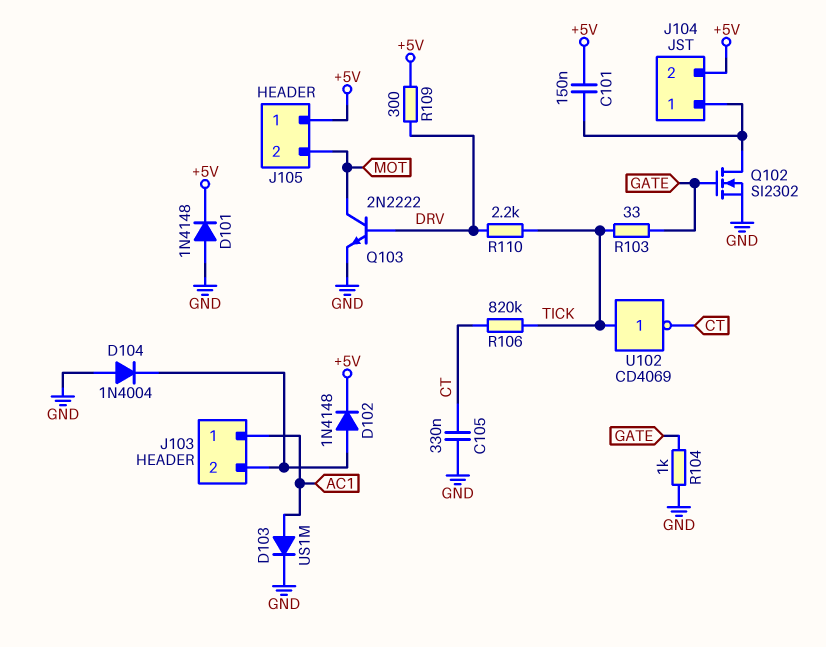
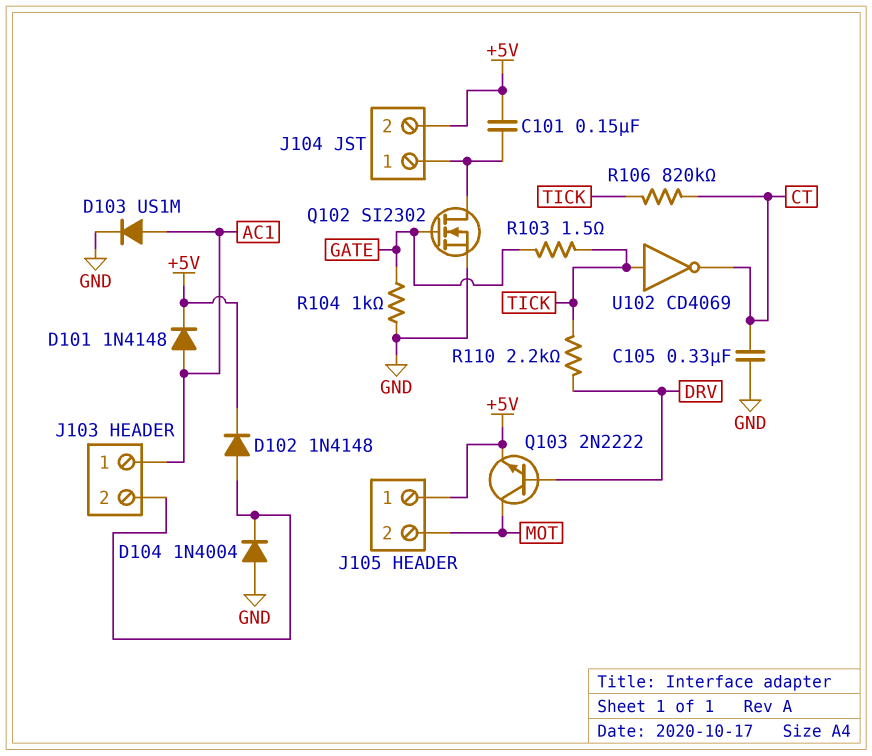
D101: diode 1N4148 (A GND, K +5V) -> diode 1N4148 (A AC1, K +5V)
Q103: NPN 2N2222 (B DRV, C MOT, E GND) -> NPN 2N2222 (B DRV, C MOT, E +5V)
R103: 33 (GATE, TICK) -> 1.5 (GATE, TICK)
R109: 300 (+5V, DRV) -> none

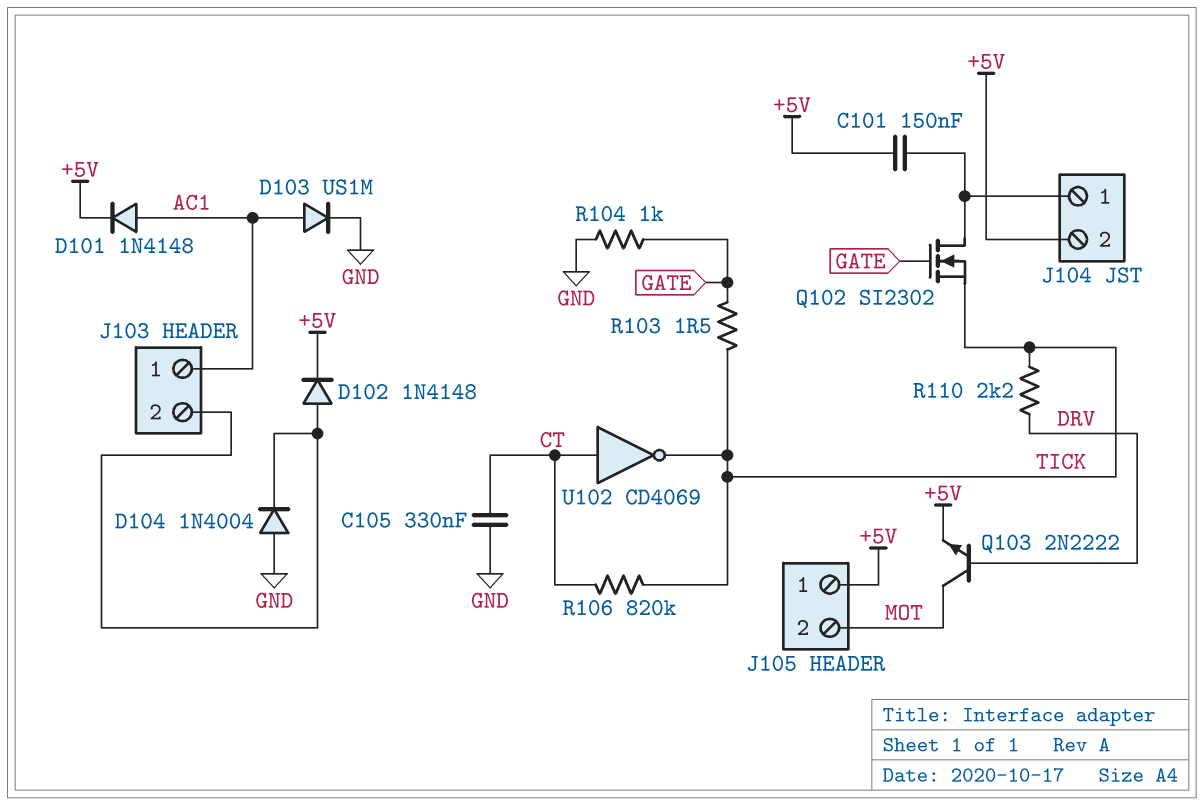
Q102: NMOS SI2302 (G GATE, D J104/1, S GND) -> NMOS SI2302 (G GATE, D J104/1, S TICK)
U102: NOT CD4069 (in TICK, out CT) -> NOT CD4069 (in CT, out TICK)

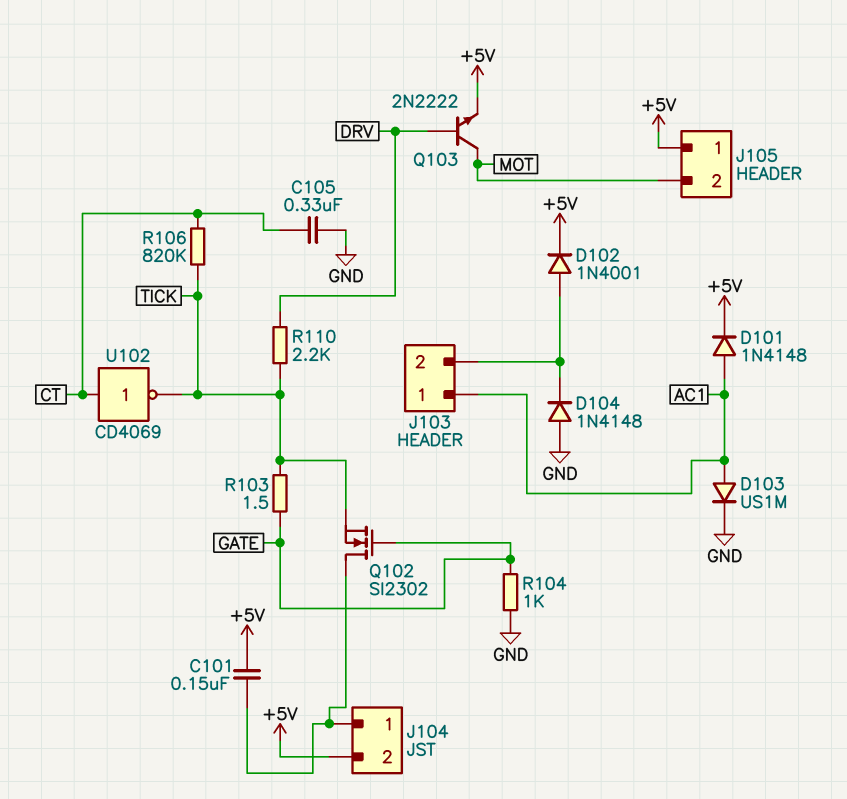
D102: diode 1N4148 (A J103/2, K +5V) -> diode 1N4001 (A J103/2, K +5V)
D104: diode 1N4004 (A GND, K J103/2) -> diode 1N4148 (A GND, K J103/2)

